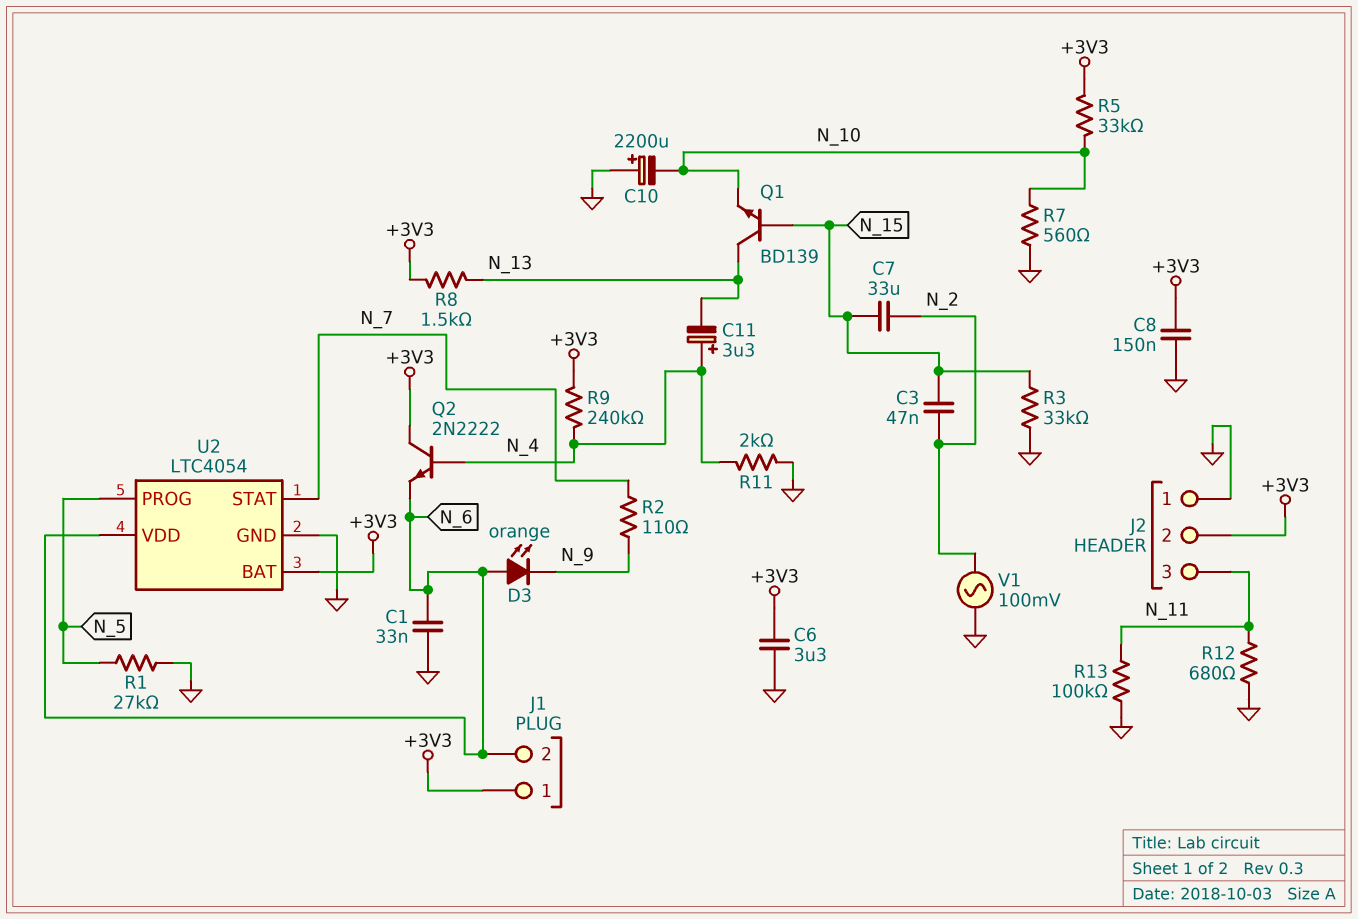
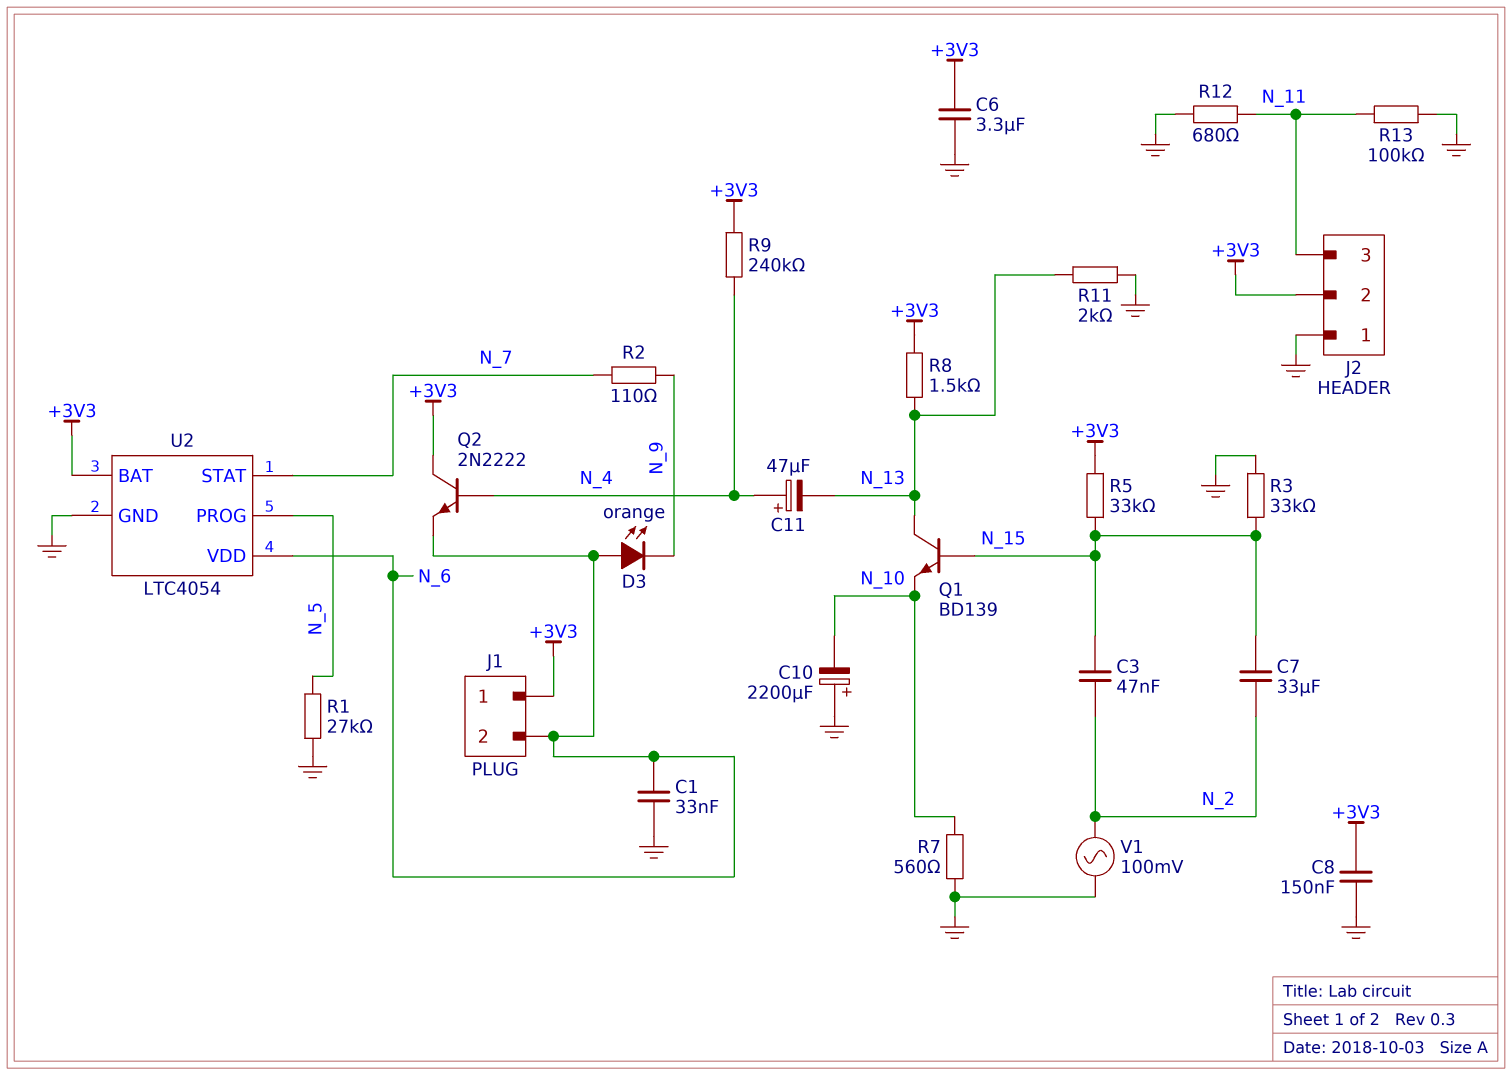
C11: 3.3uF (plus N_4, minus N_13) -> 47uF (plus N_4, minus N_13)
R5: 33k (+3V3, N_10) -> 33k (+3V3, N_15)
R11: 2k (GND, N_4) -> 2k (GND, N_13)

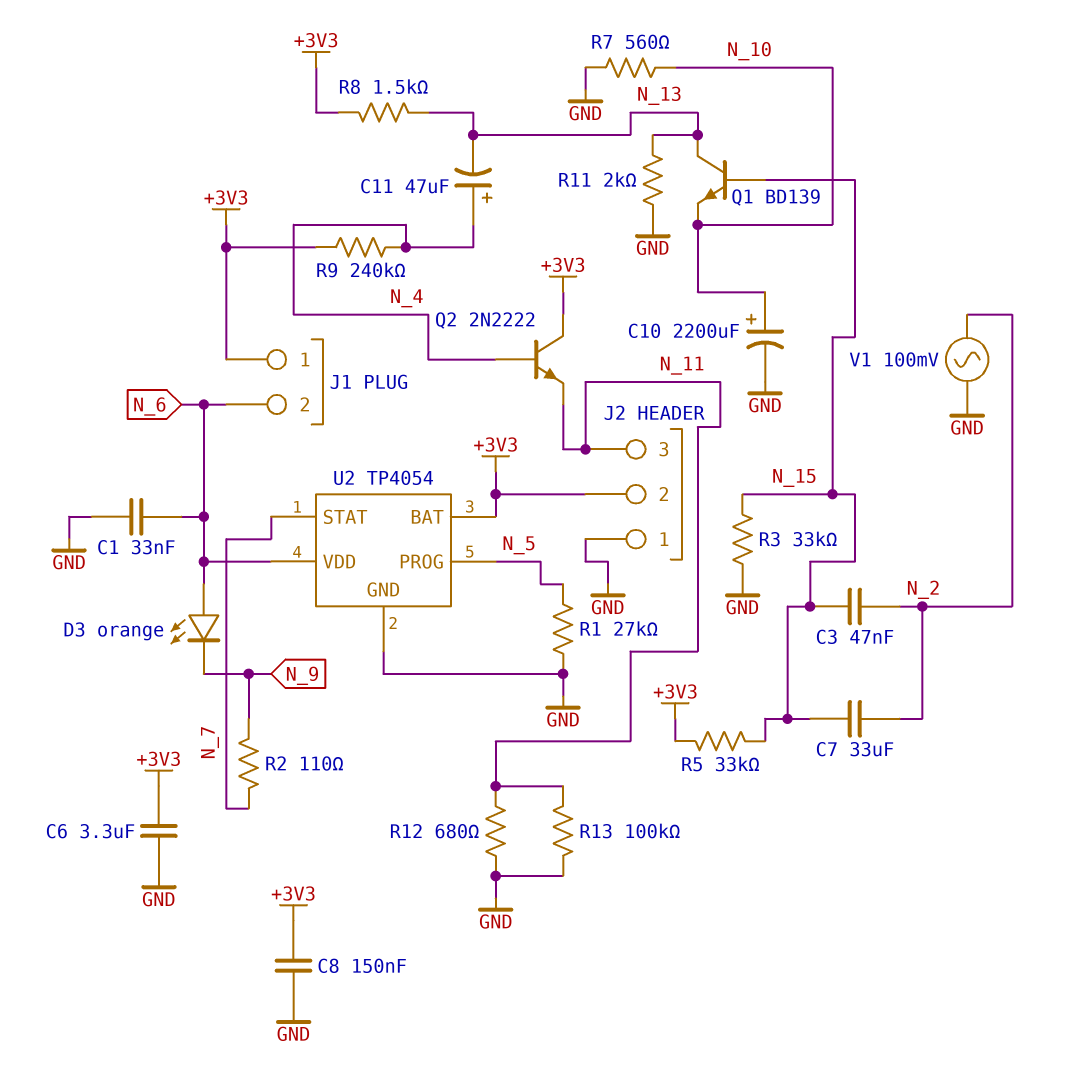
C10: 2200uF (plus GND, minus N_10) -> 2200uF (plus N_10, minus GND)
Q2: NPN 2N2222 (B N_4, C +3V3, E N_6) -> NPN 2N2222 (B N_4, C +3V3, E N_11)
U2: LTC4054 -> TP4054

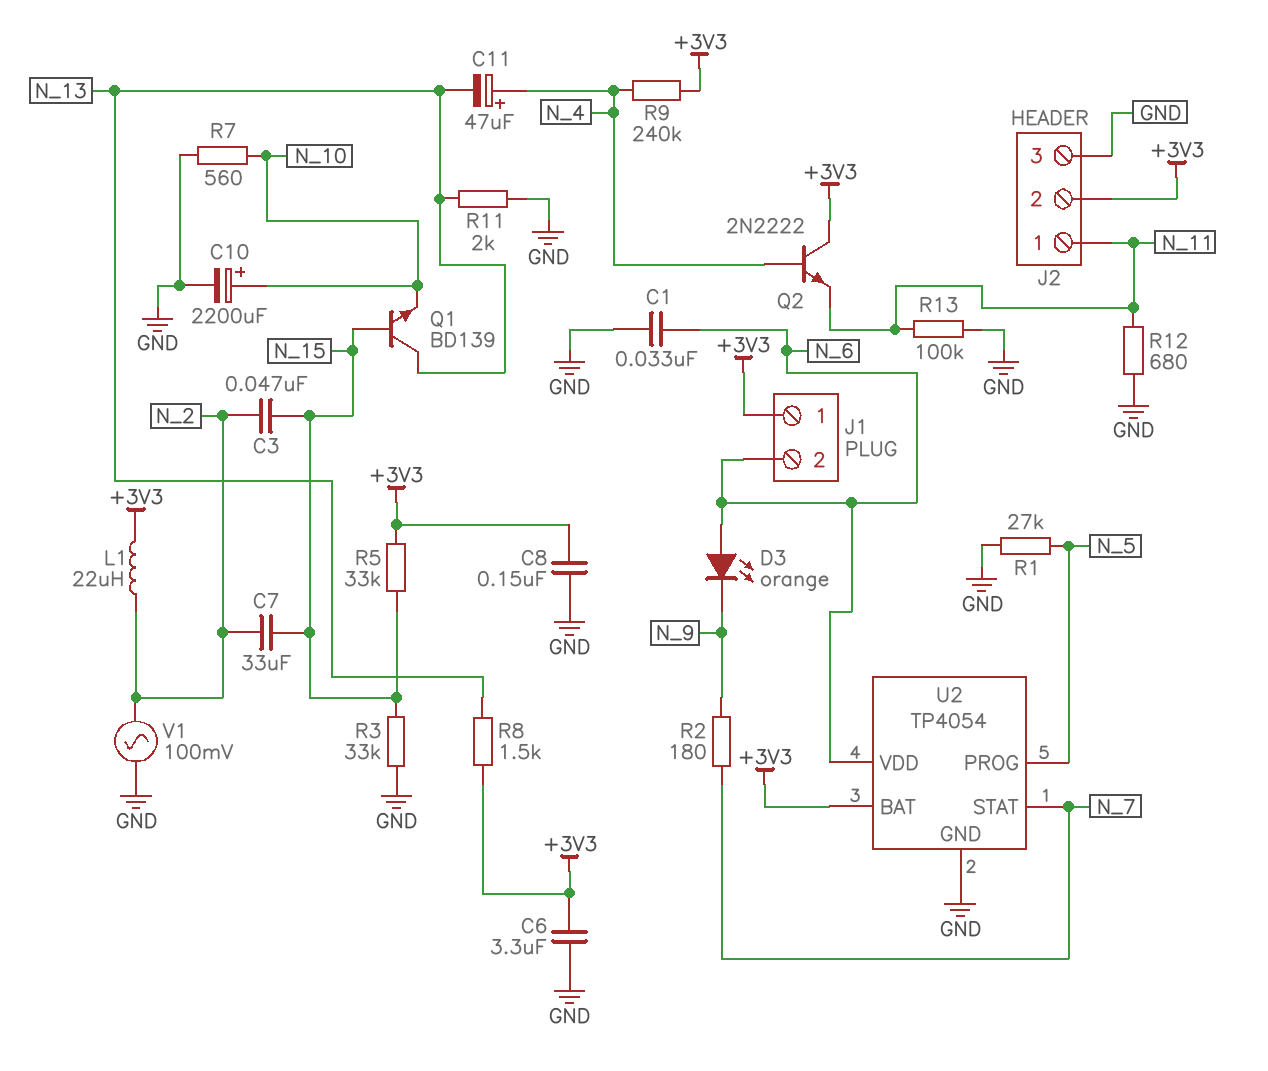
J2 pin 1: GND -> N_11
J2 pin 3: N_11 -> GND
L1: none -> 22uH (+3V3, N_2)
R2: 110 (N_7, N_9) -> 180 (N_7, N_9)

